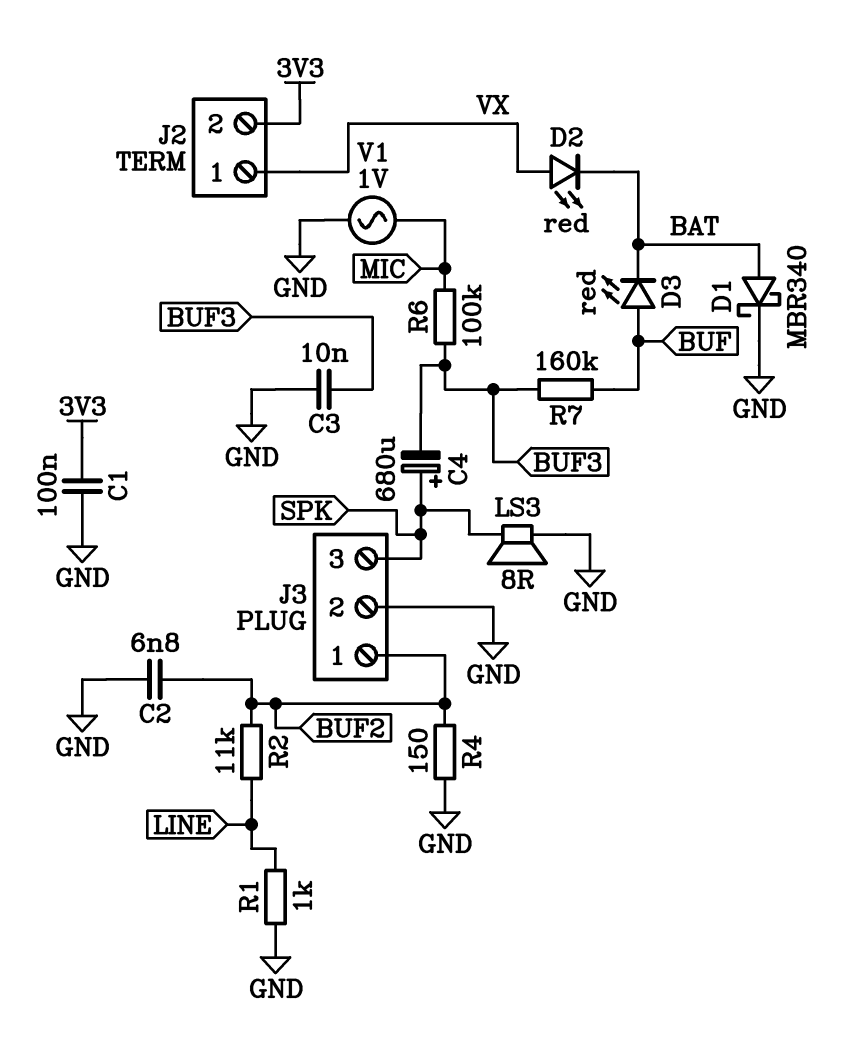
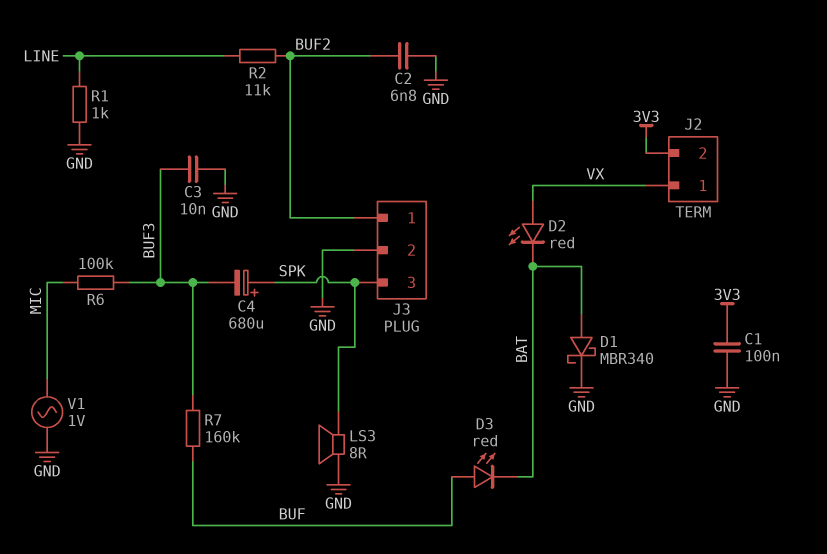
R4: 150 (BUF2, GND) -> none

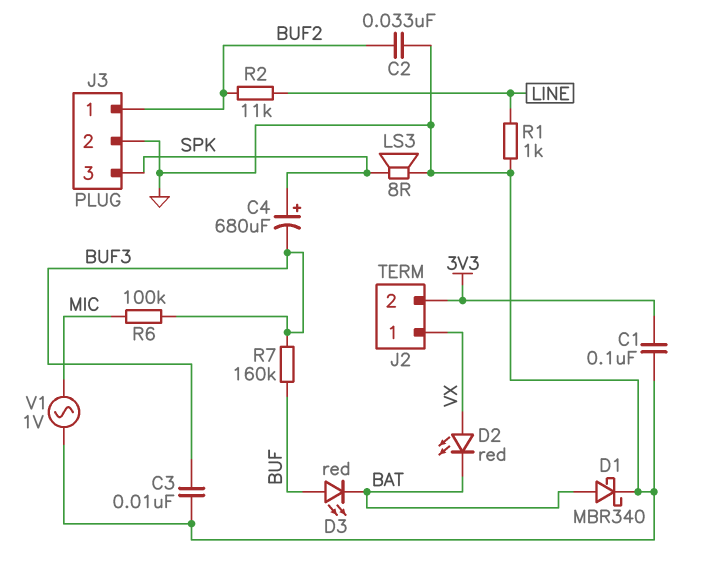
C2: 6.8nF (BUF2, GND) -> 33nF (BUF2, GND)

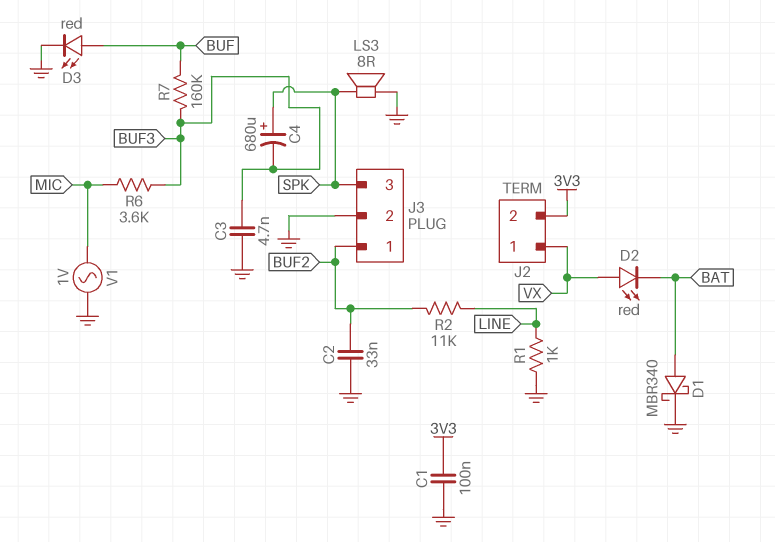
C3: 10nF (BUF3, GND) -> 4.7nF (BUF3, GND)
D3: LED red (A BUF, K BAT) -> LED red (A BUF, K GND)
R6: 100k (BUF3, MIC) -> 3.6k (BUF3, MIC)

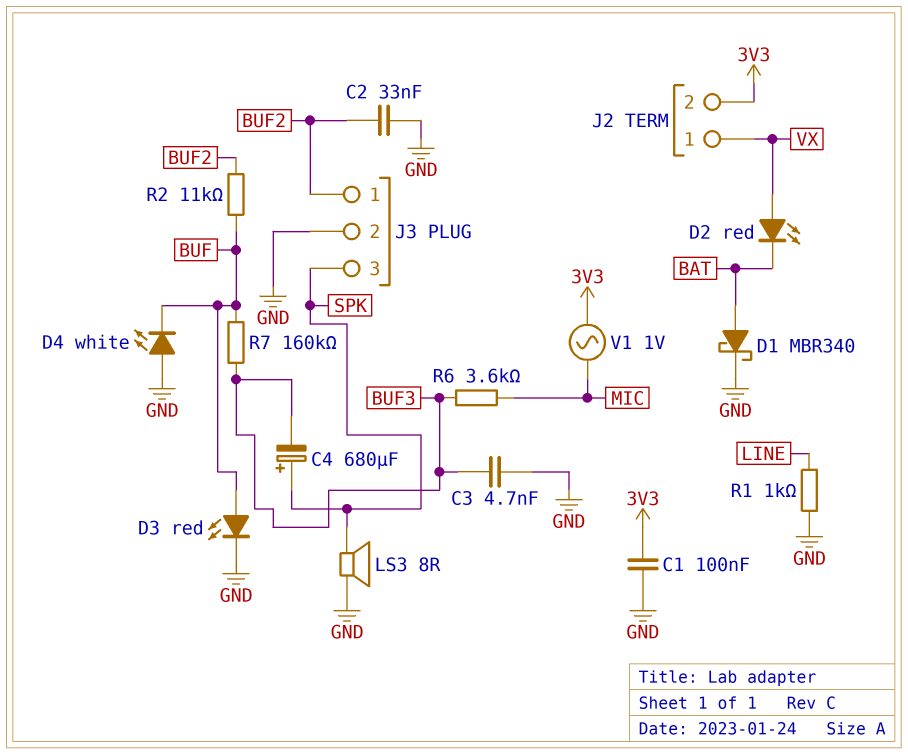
D4: none -> LED white (A GND, K BUF)
R2: 11k (BUF2, LINE) -> 11k (BUF, BUF2)
V1: AC 1V (GND, MIC) -> AC 1V (3V3, MIC)

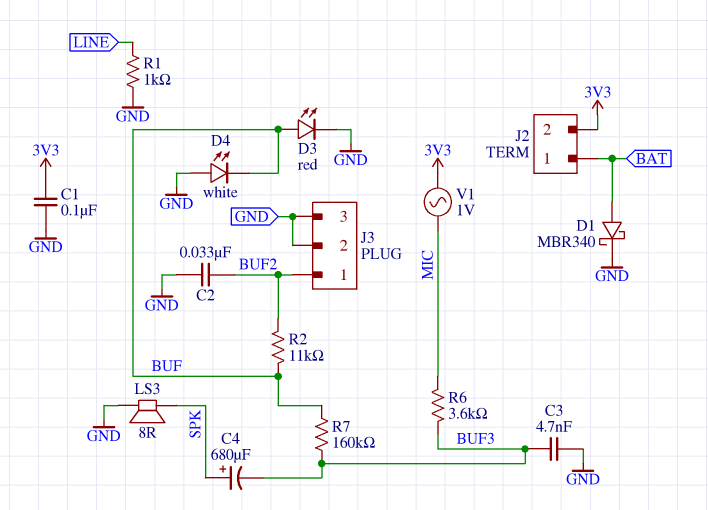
D2: LED red (A VX, K BAT) -> none
J2 pin 1: VX -> BAT
J3 pin 3: SPK -> GND

